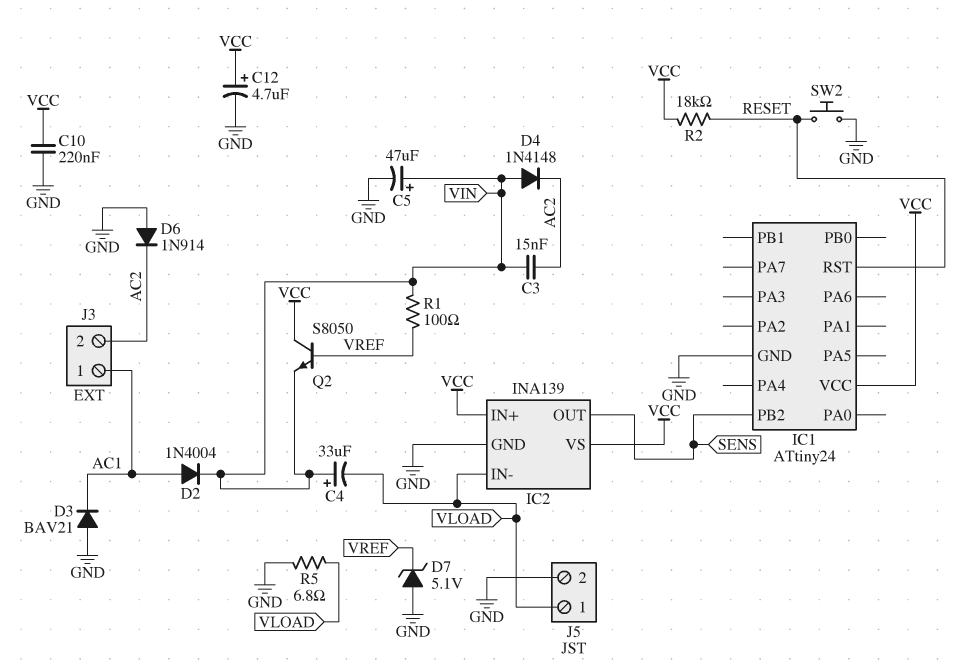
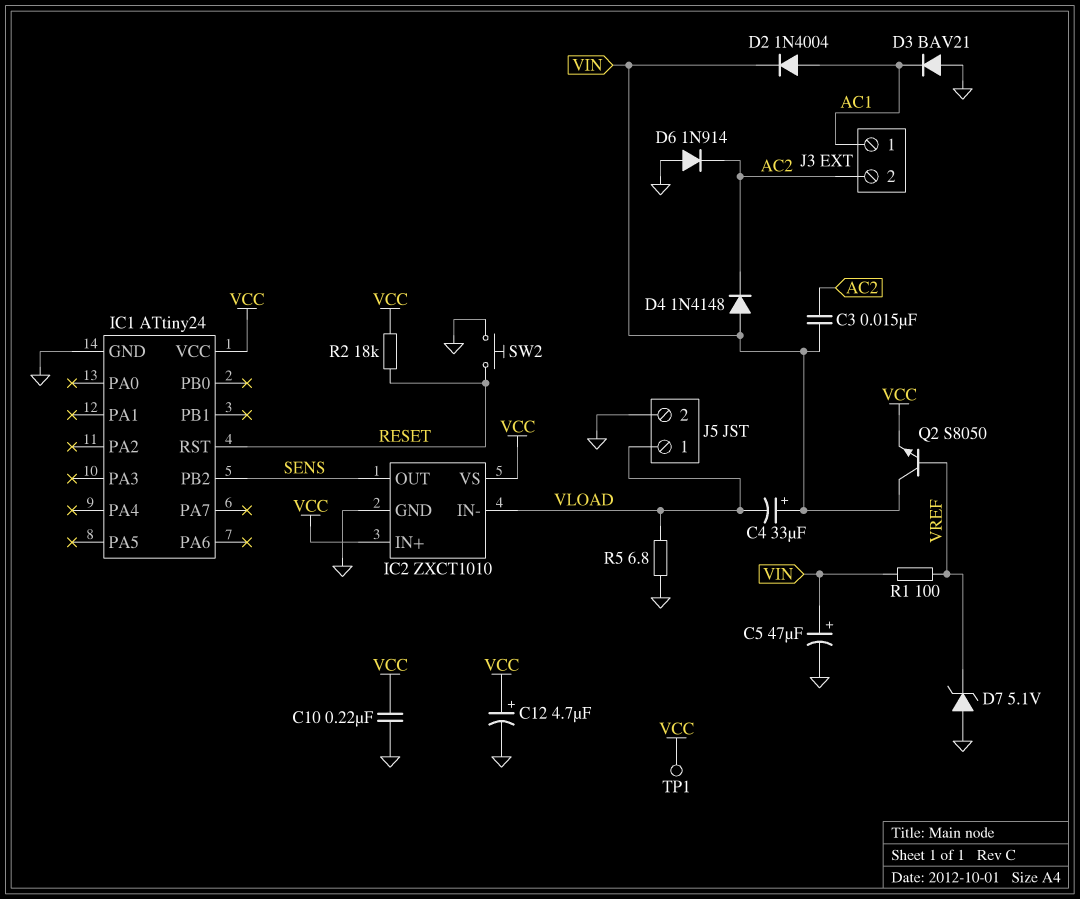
IC2: INA139 -> ZXCT1010
Q2: NPN S8050 (B VREF, C VCC, E VIN) -> NPN S8050 (B VREF, C VIN, E VCC)
TP1: none -> test point (VCC)

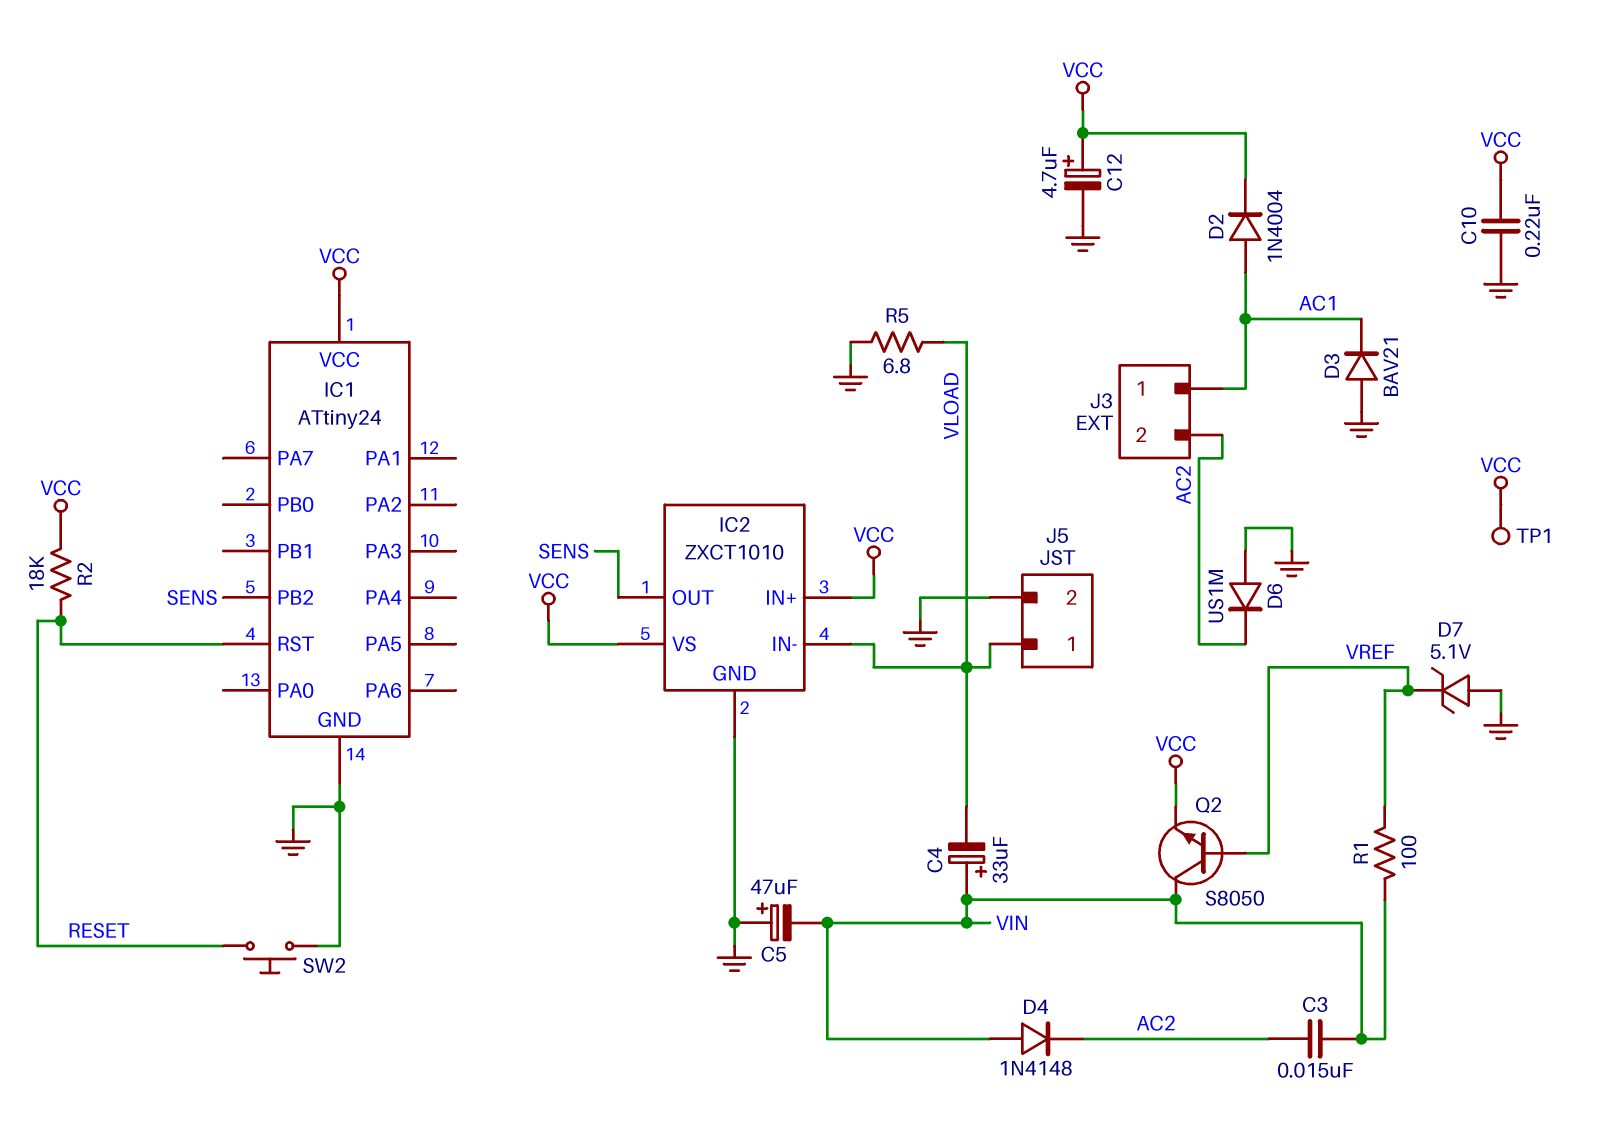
C5: 47uF (plus VIN, minus GND) -> 47uF (plus GND, minus VIN)
D2: diode 1N4004 (A AC1, K VIN) -> diode 1N4004 (A AC1, K VCC)
D6: diode 1N914 (A GND, K AC2) -> diode US1M (A GND, K AC2)

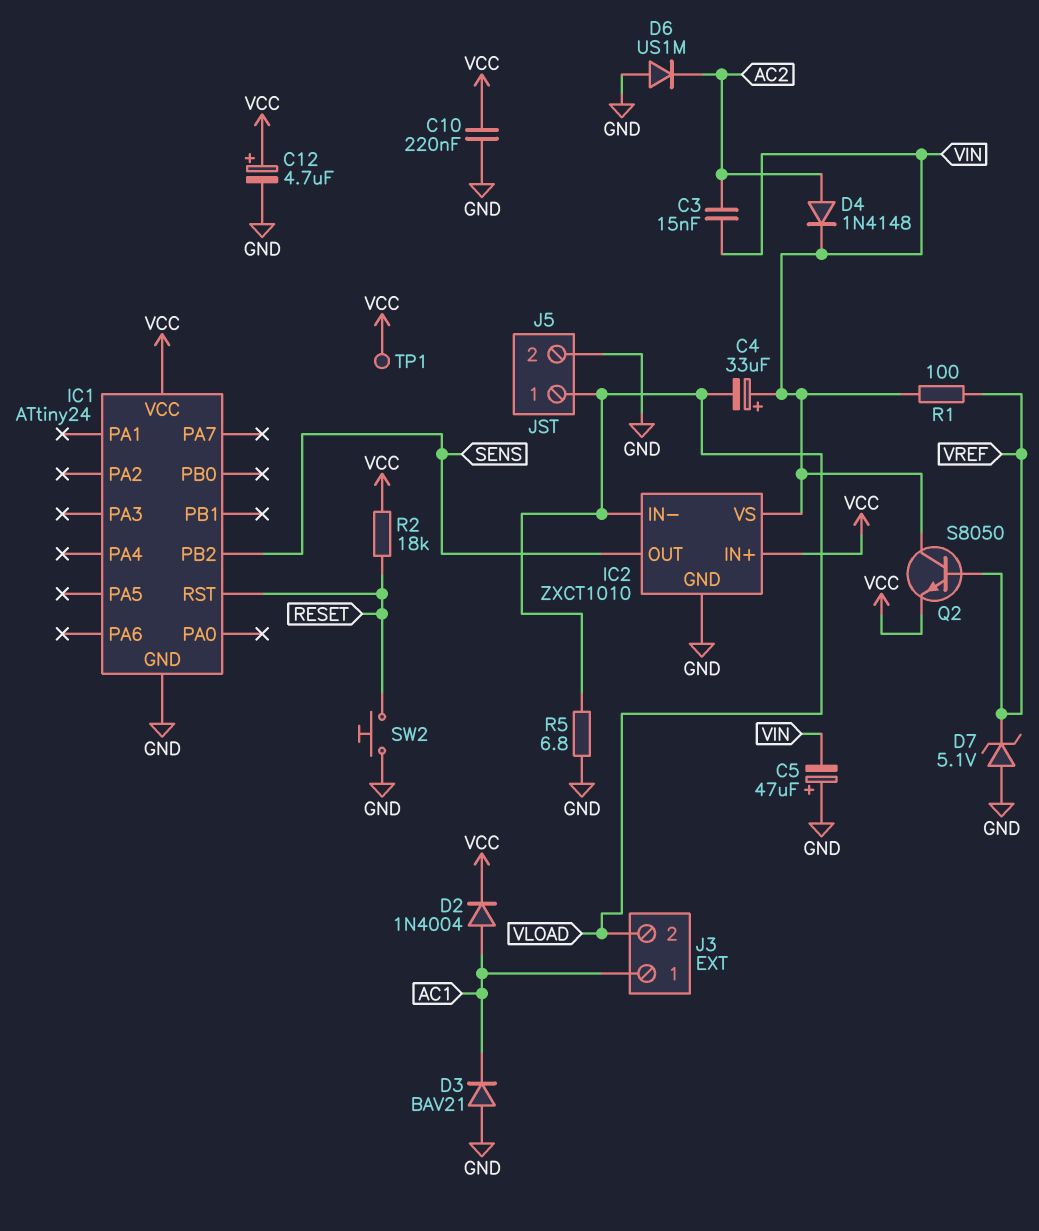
D4: diode 1N4148 (A VIN, K AC2) -> diode 1N4148 (A AC2, K VIN)
IC2 pin VS: VCC -> VIN
J3 pin 2: AC2 -> VLOAD

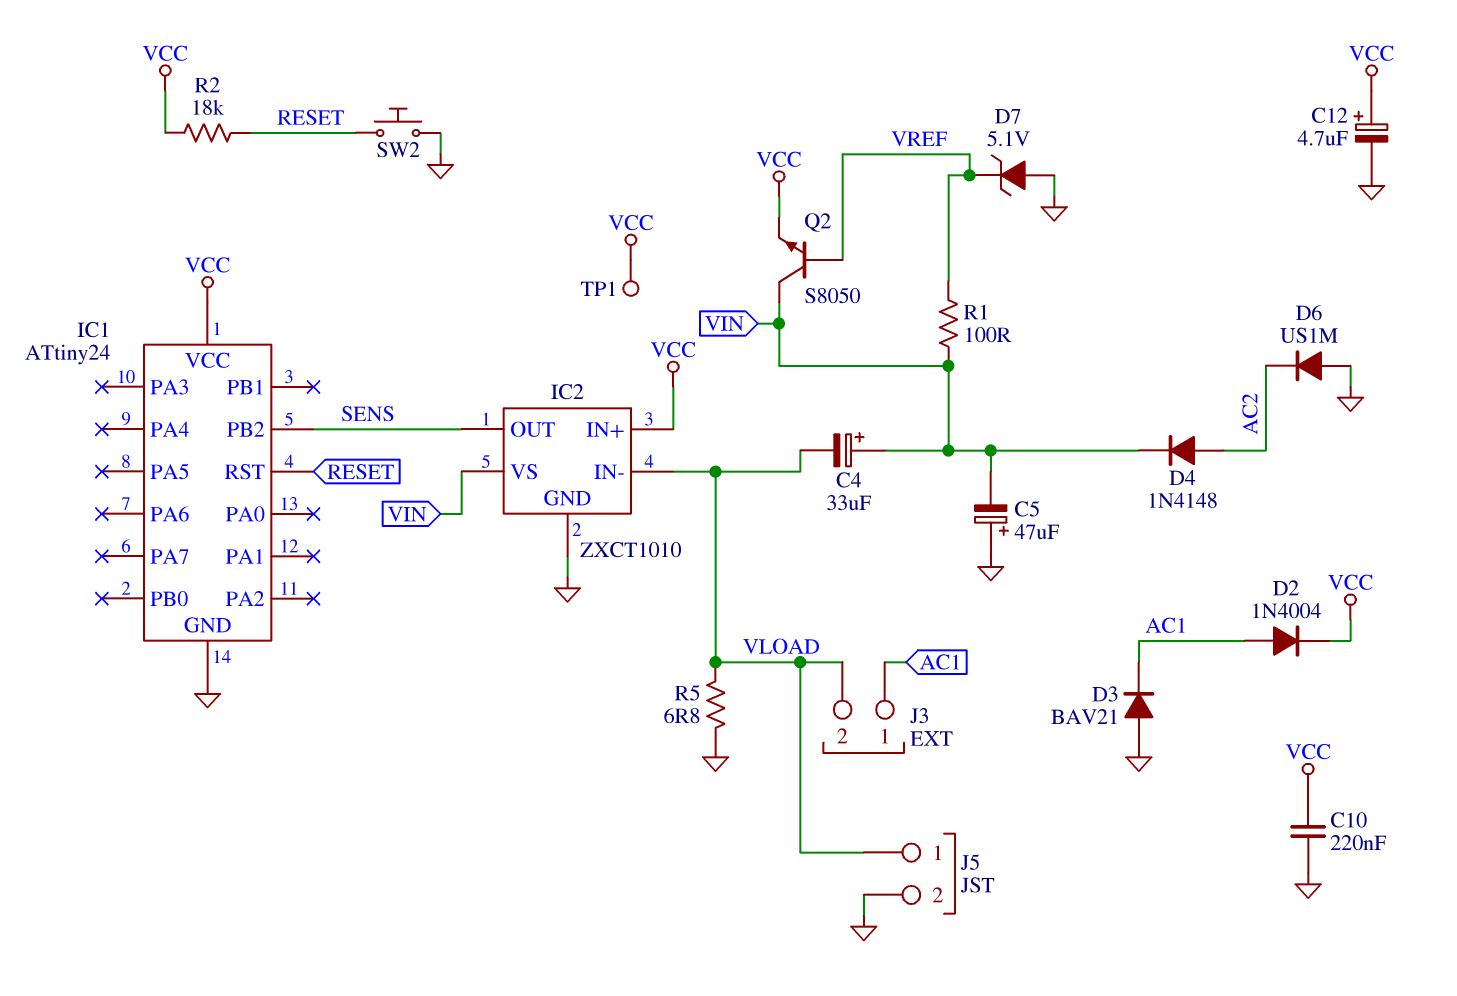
C3: 15nF (AC2, VIN) -> none

